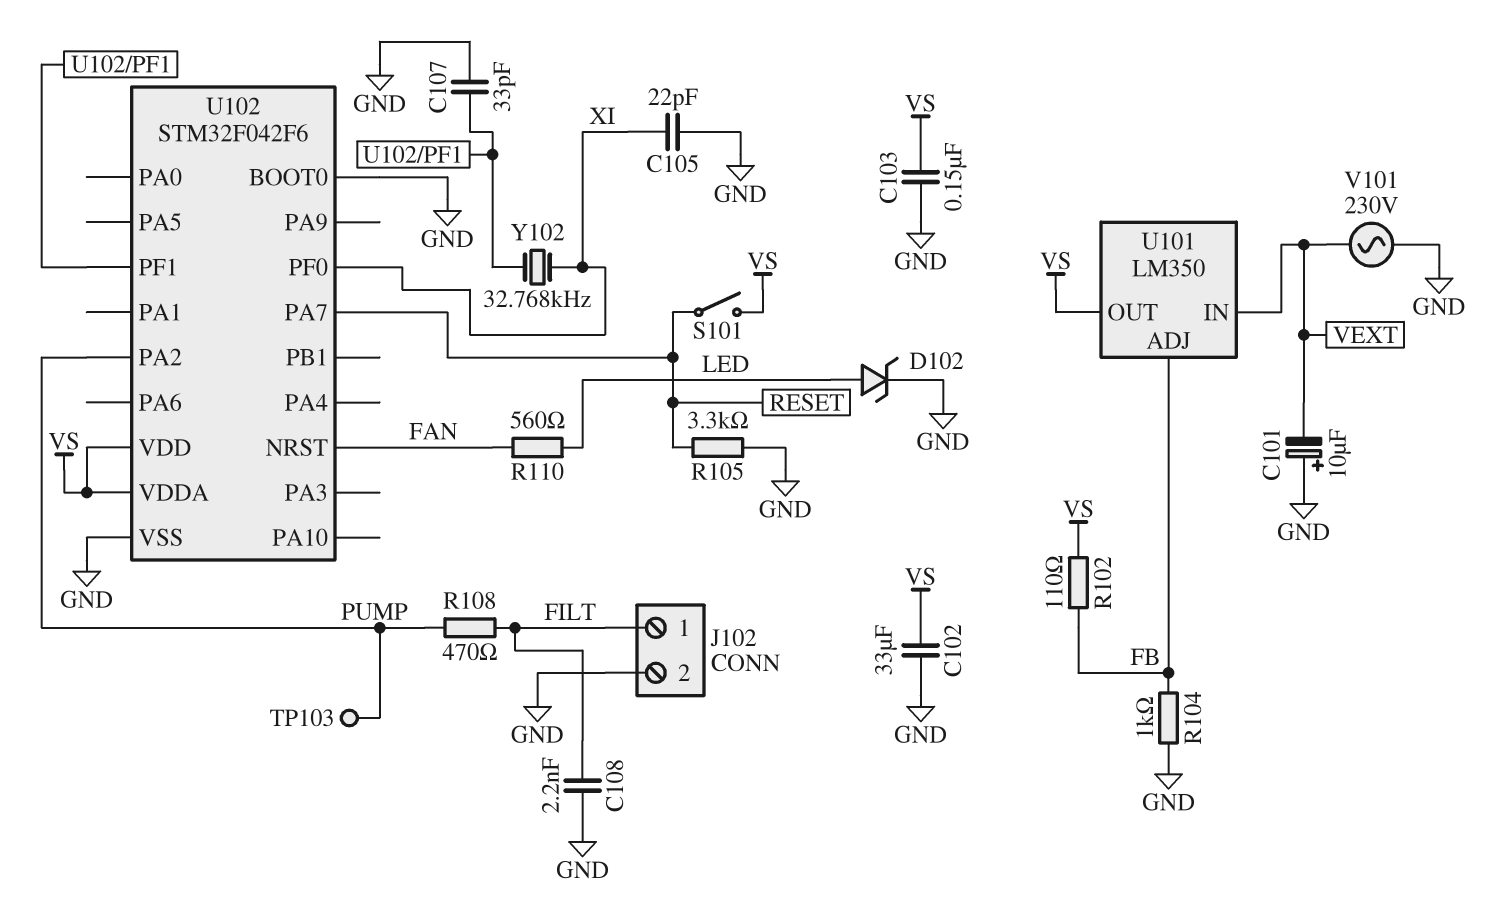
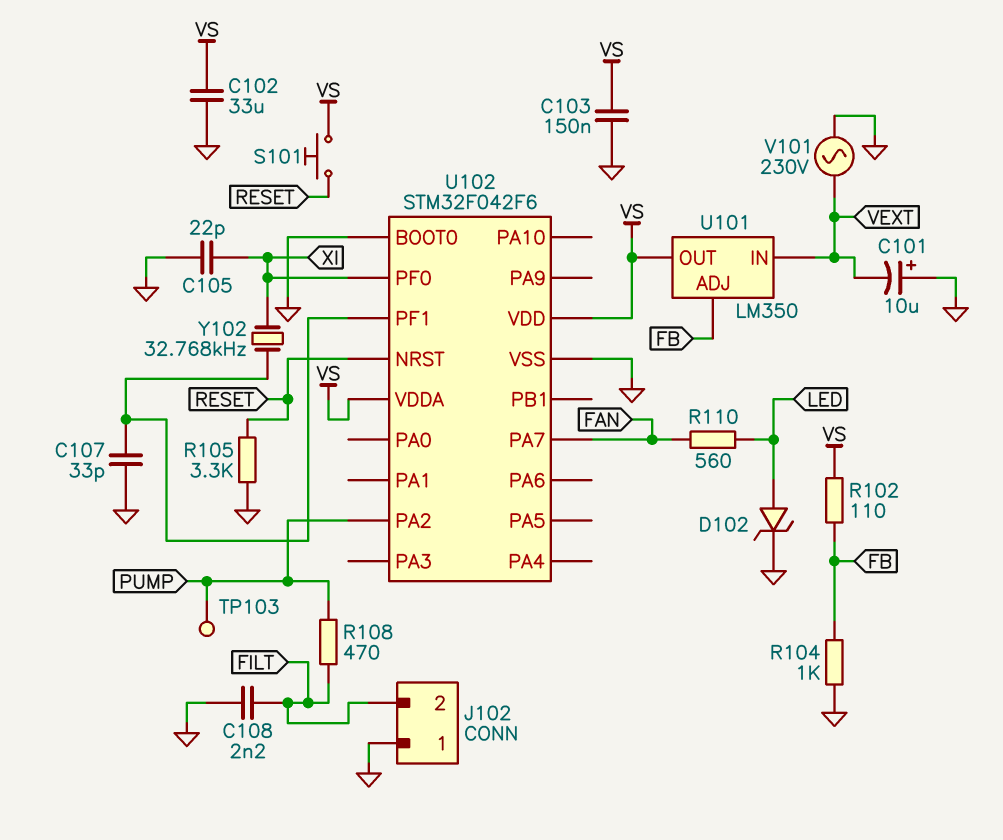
J102 pin 1: FILT -> GND
J102 pin 2: GND -> FILT
S101: switch (RESET, VS) -> button (RESET, VS)
U102 pin NRST: FAN -> RESET
U102 pin PA7: RESET -> FAN

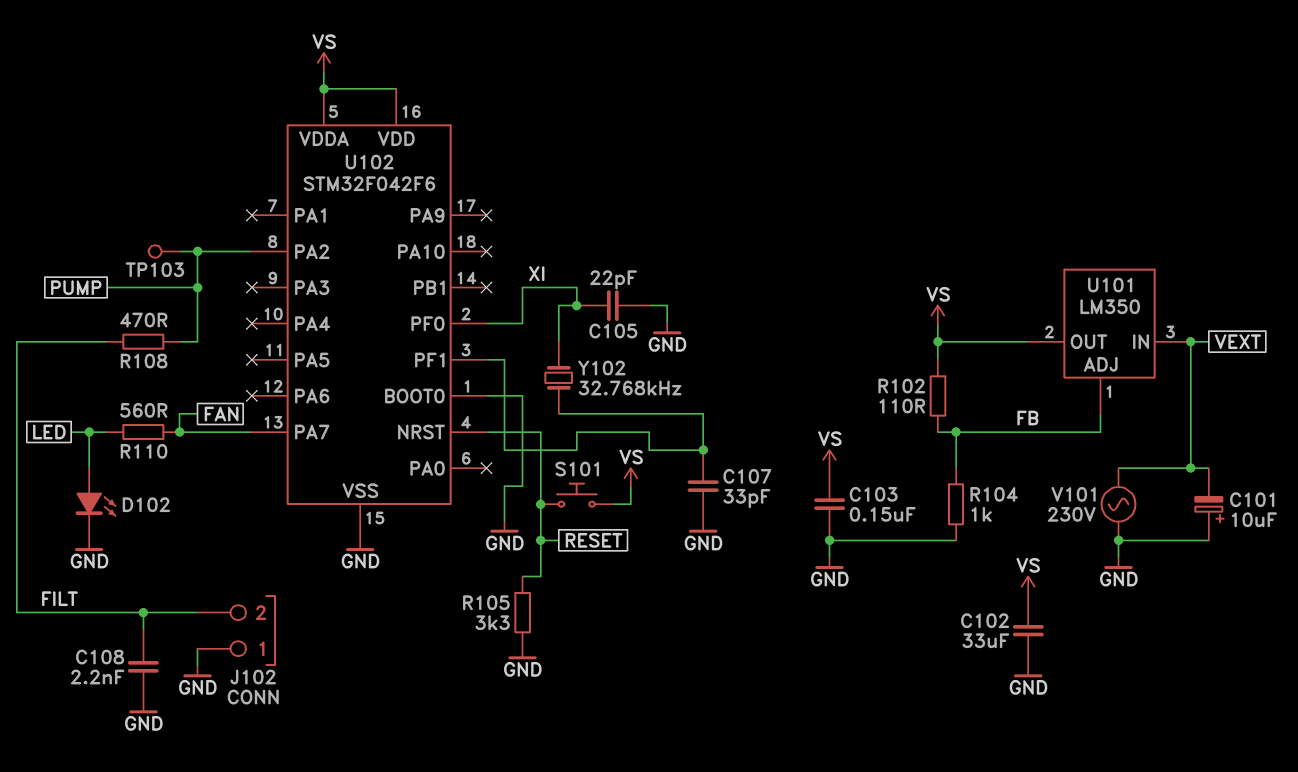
D102: zener (A LED, K GND) -> LED (A LED, K GND)

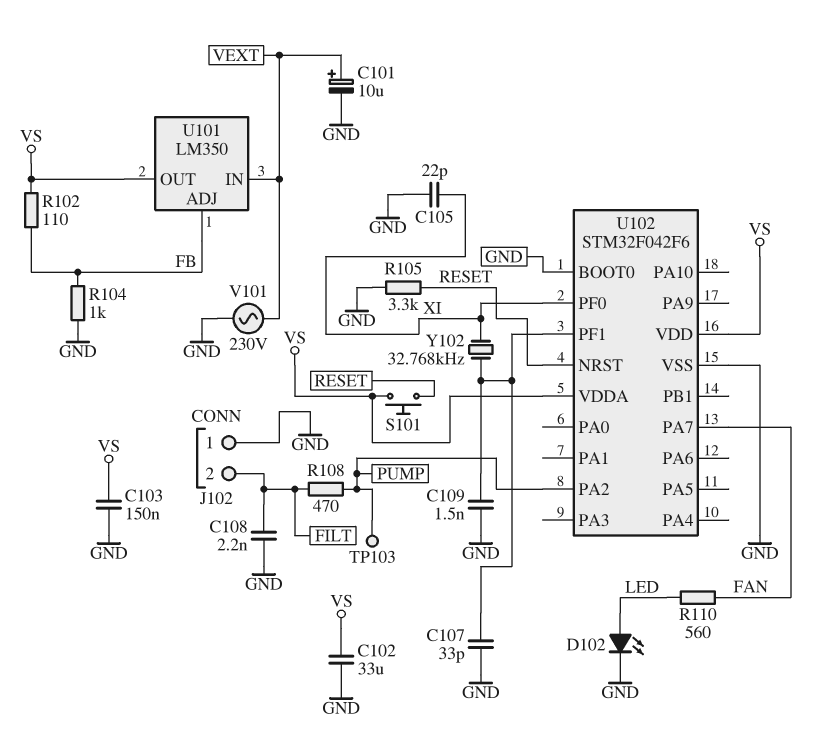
C101: 10uF (plus GND, minus VEXT) -> 10uF (plus VEXT, minus GND)
C109: none -> 1.5nF (GND, U102/PF1)

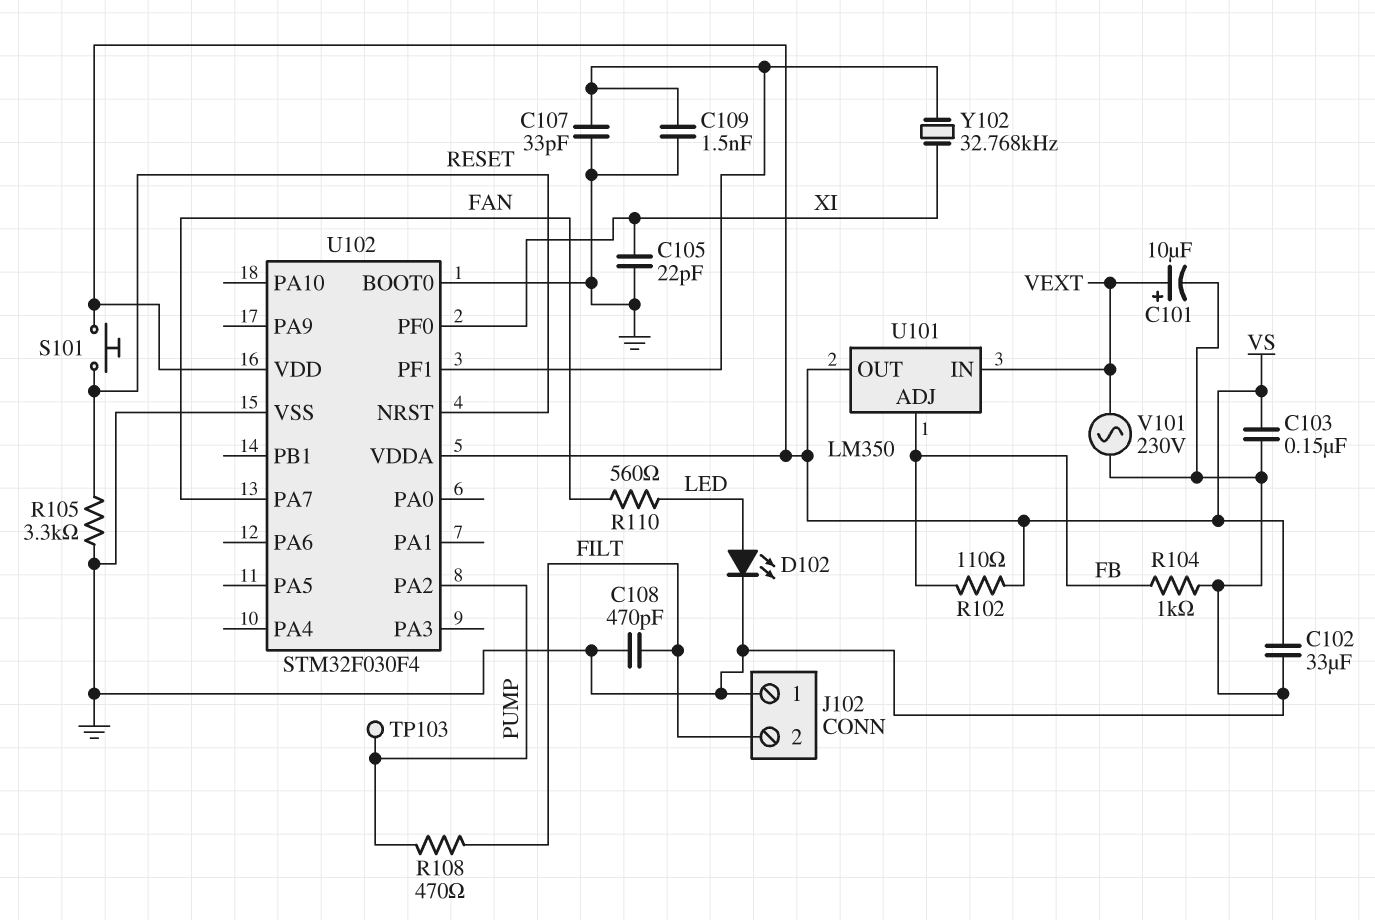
C108: 2.2nF (FILT, GND) -> 470pF (FILT, GND)
U102: STM32F042F6 -> STM32F030F4

